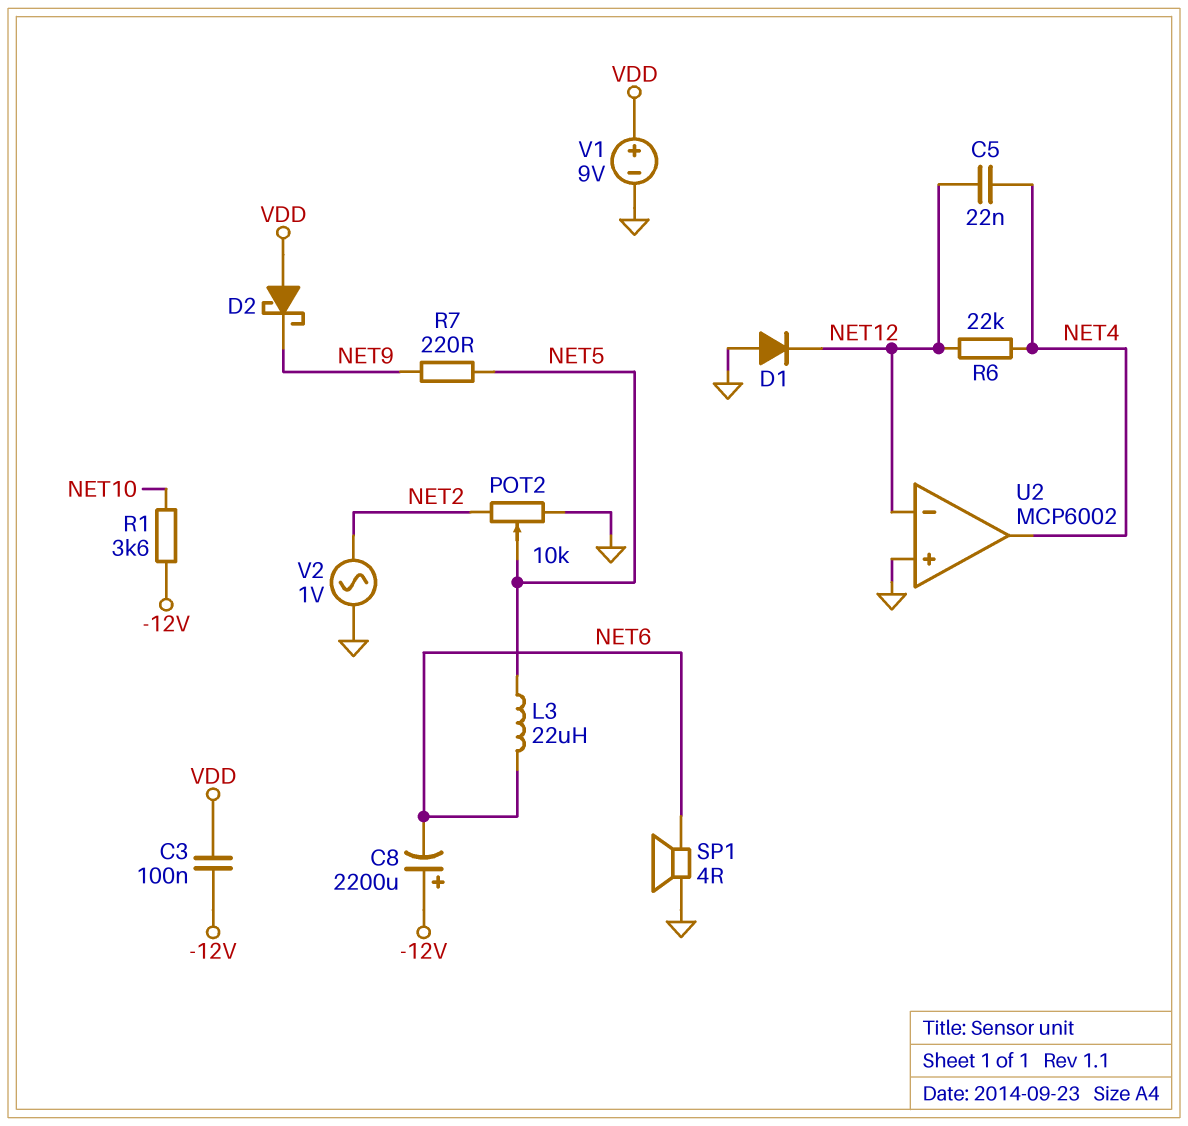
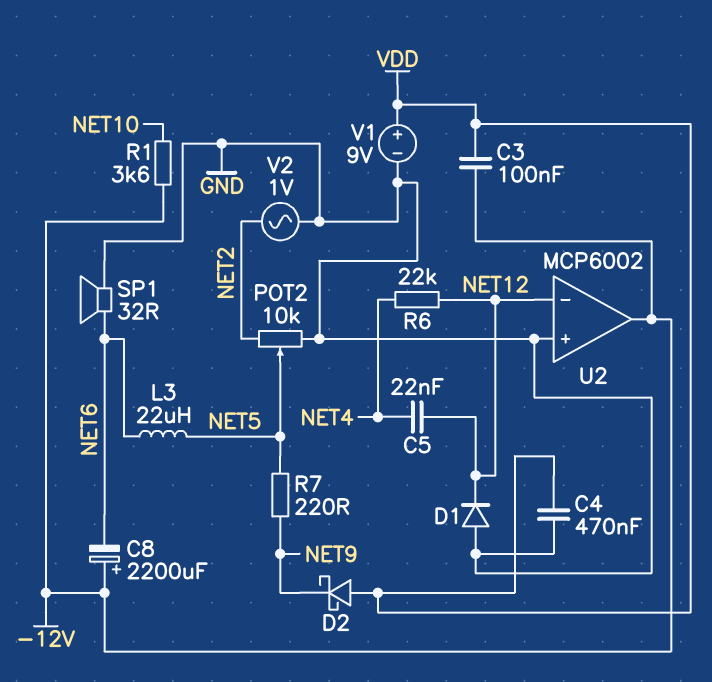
C4: none -> 470nF (GND, VDD)
SP1: speaker 4R (GND, NET6) -> speaker 32R (GND, NET6)
U2 pin out: NET4 -> -12V

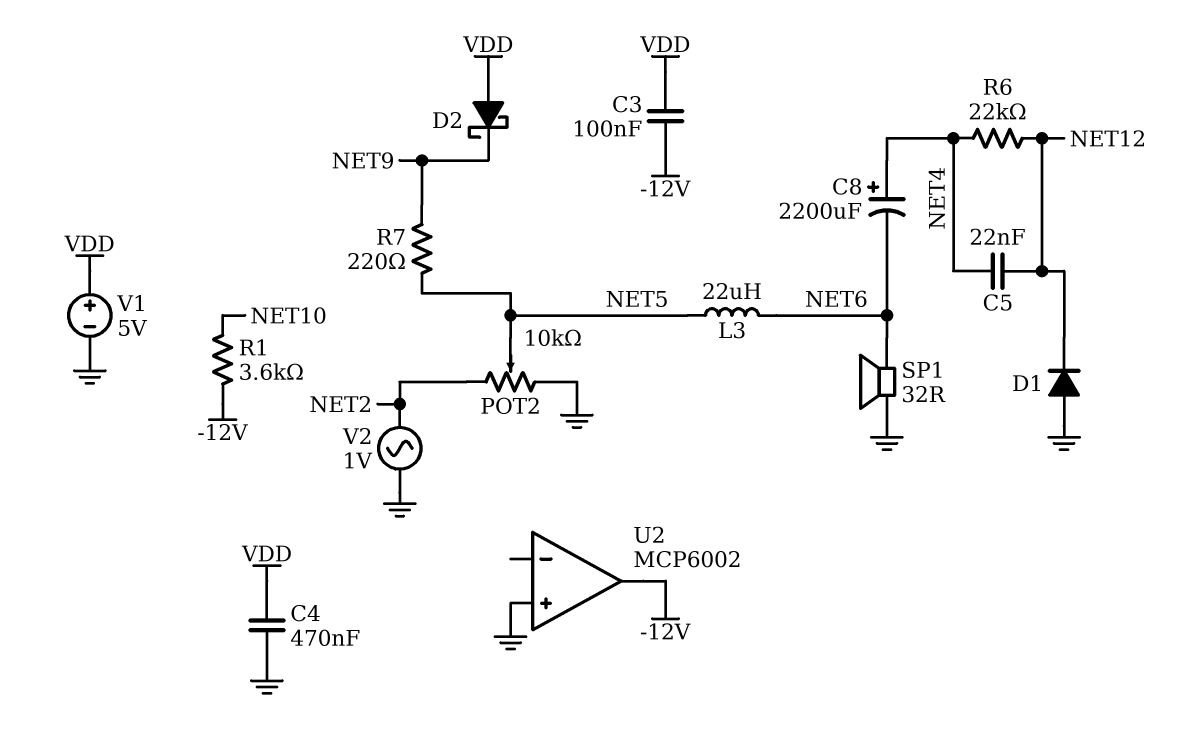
C8: 2200uF (plus -12V, minus NET6) -> 2200uF (plus NET4, minus NET6)
U2 pin in-: NET12 -> none
V1: 9V (plus VDD, minus GND) -> 5V (plus VDD, minus GND)

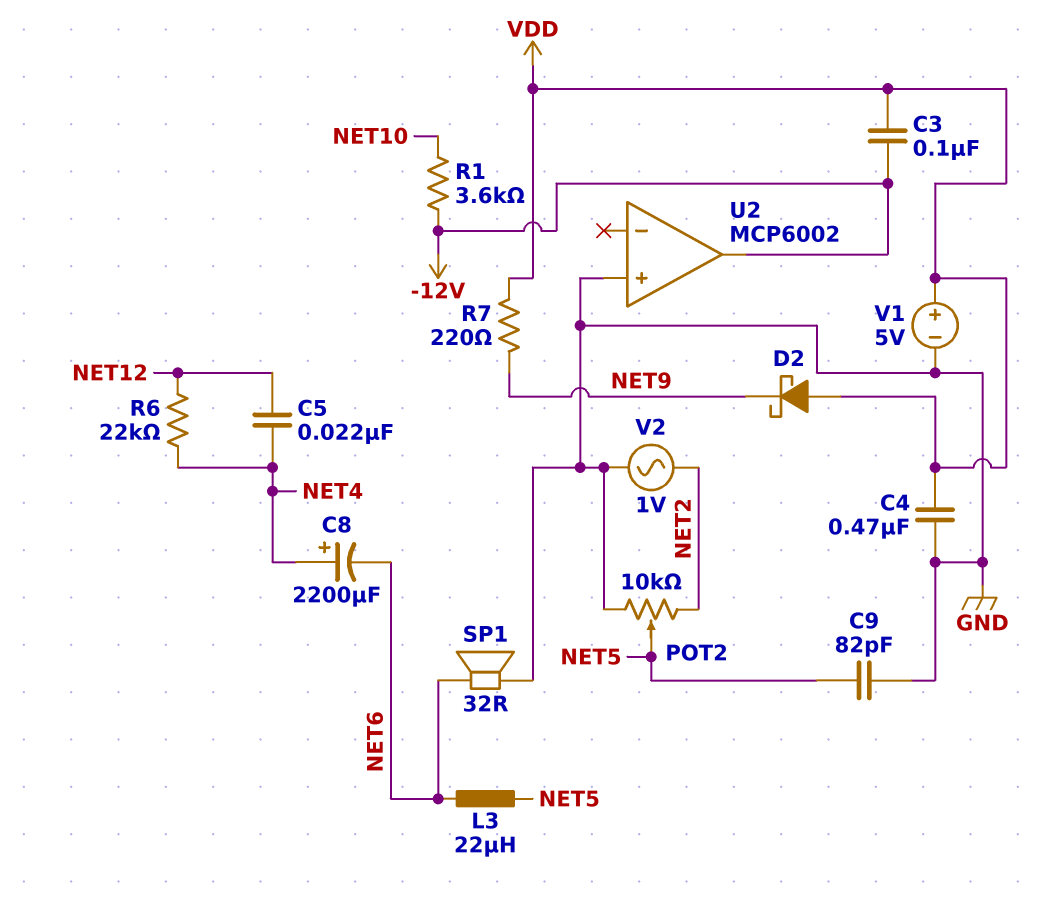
C9: none -> 82pF (GND, NET5)
D1: diode (A GND, K NET12) -> none
R7: 220 (NET5, NET9) -> 220 (NET9, VDD)

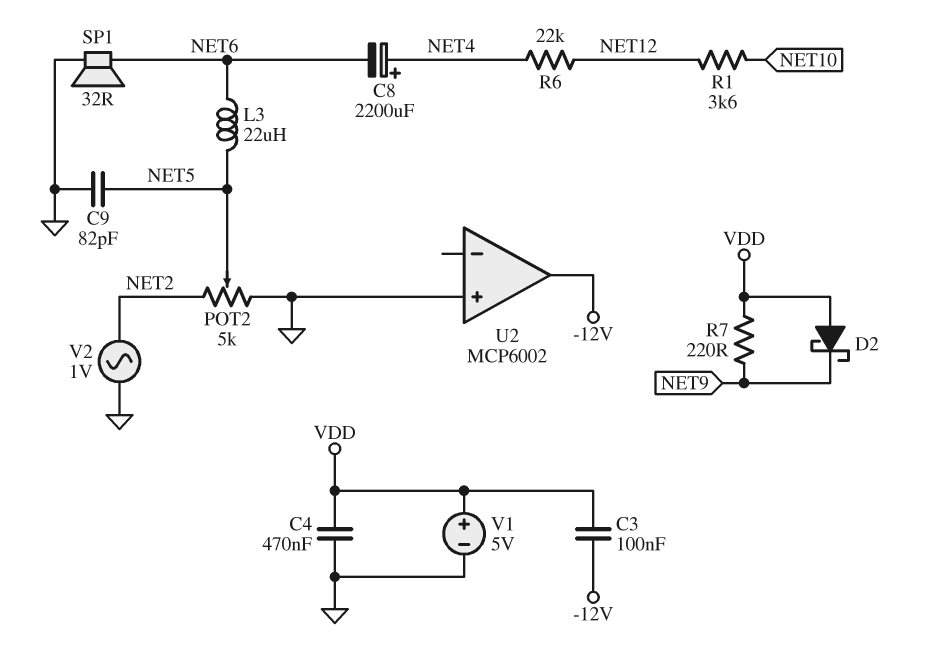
C5: 22nF (NET4, NET12) -> none
POT2: 10k (GND, NET2, wiper NET5) -> 5k (GND, NET2, wiper NET5)
R1: 3.6k (-12V, NET10) -> 3.6k (NET10, NET12)

